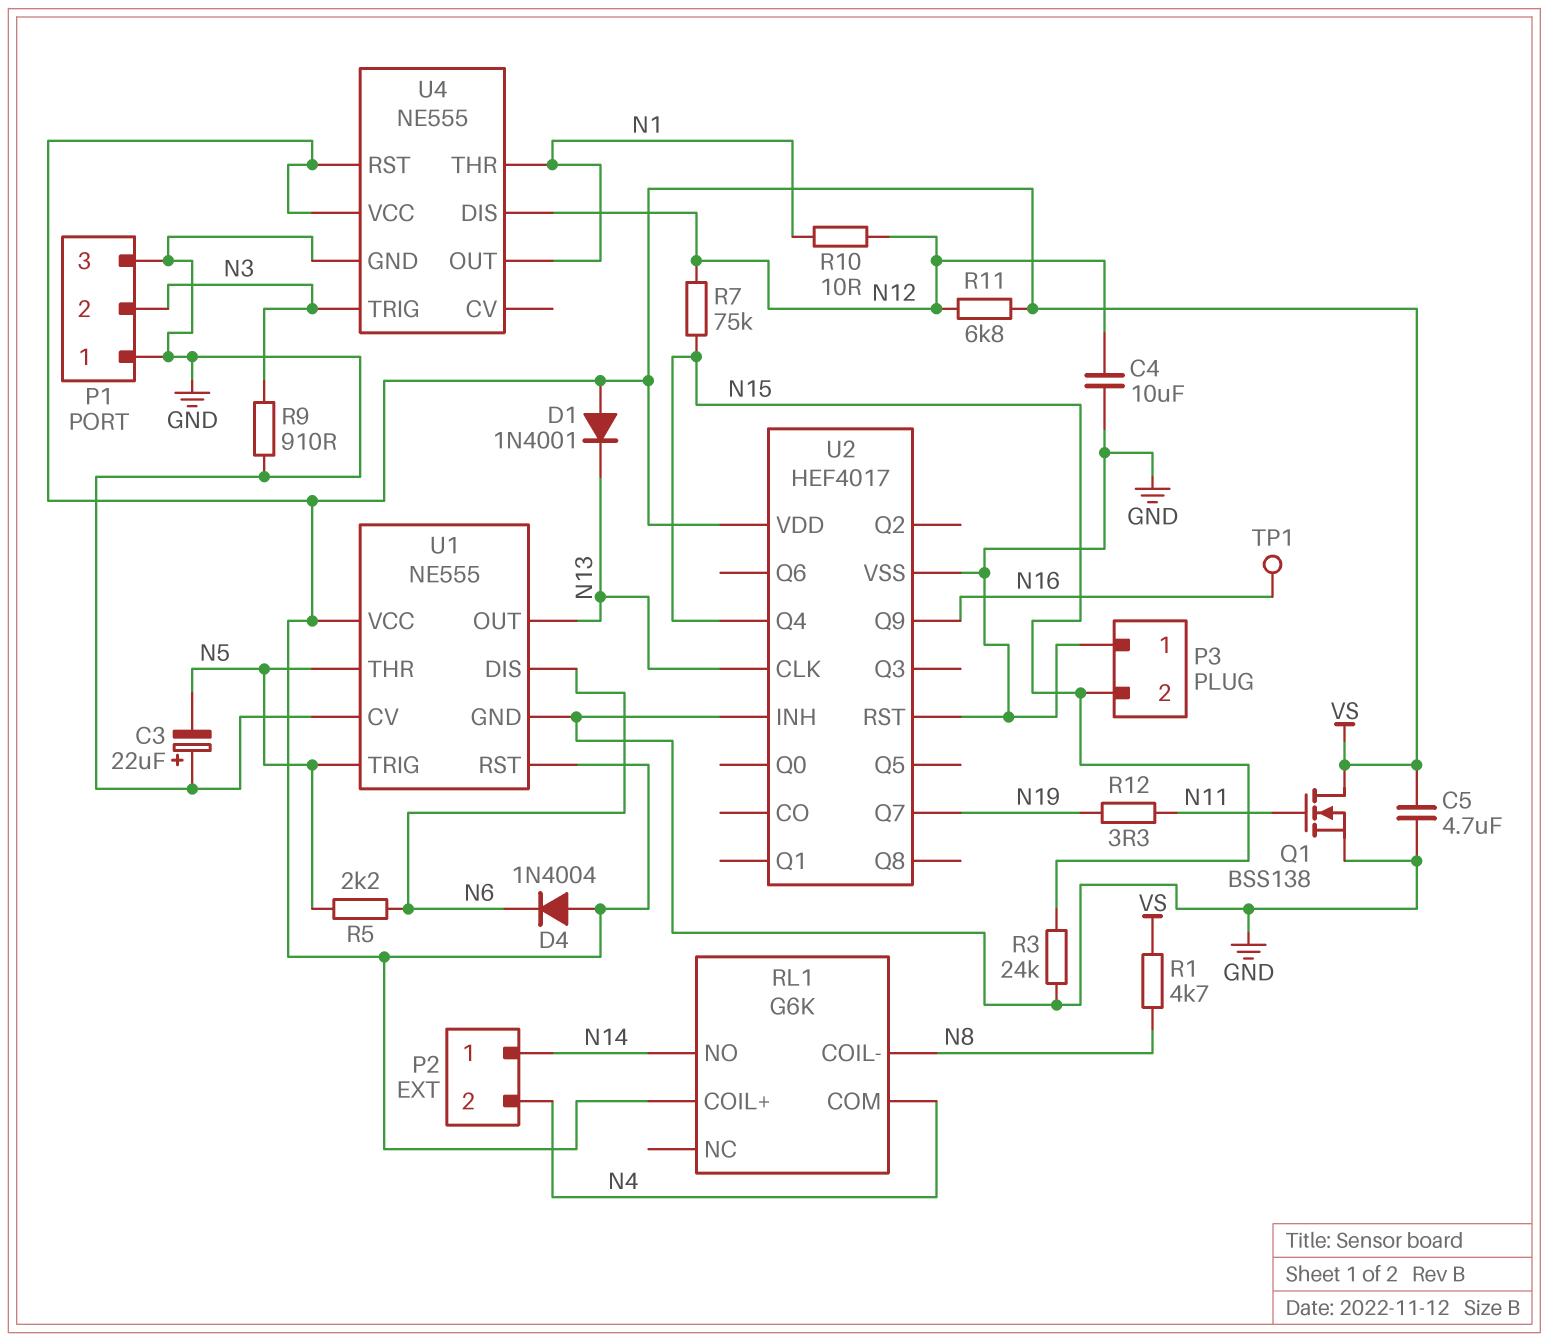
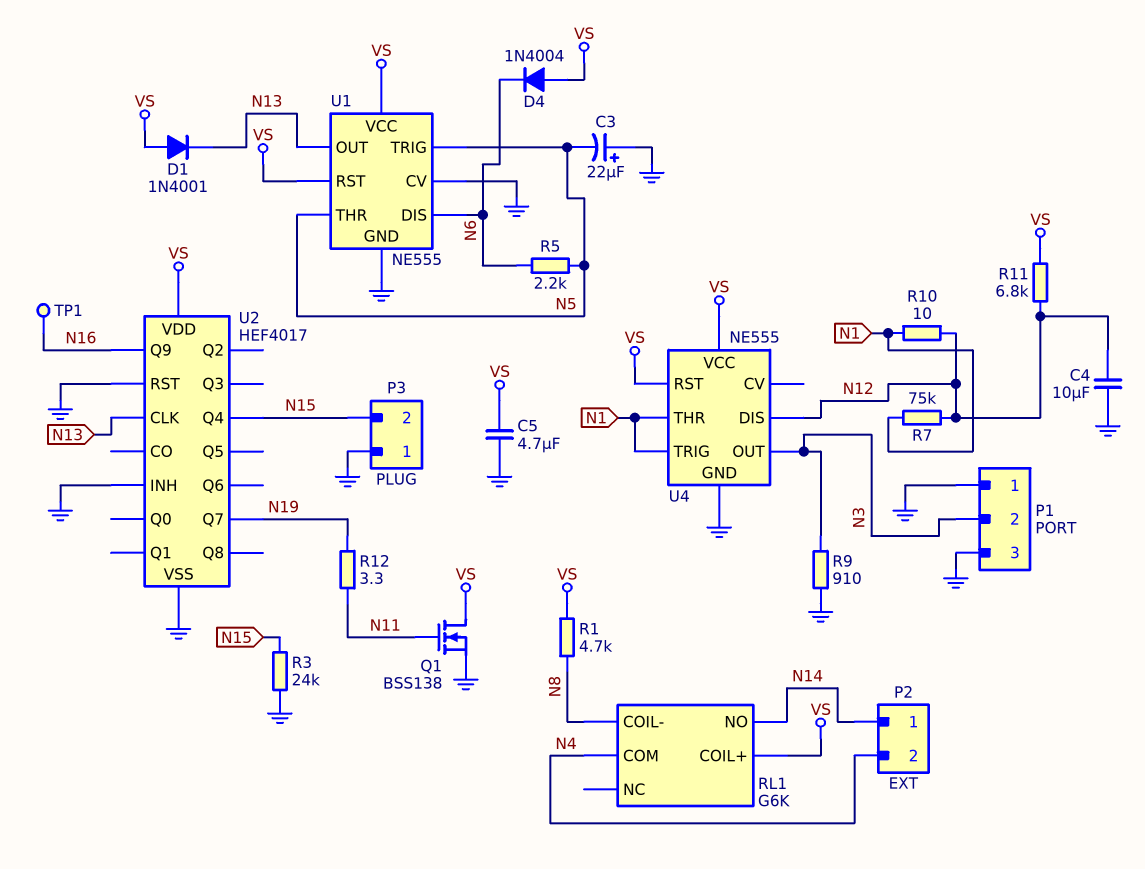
R7: 75k (N12, N15) -> 75k (N1, N12)
U4 pin OUT: N1 -> N3
U4 pin TRIG: N3 -> N1

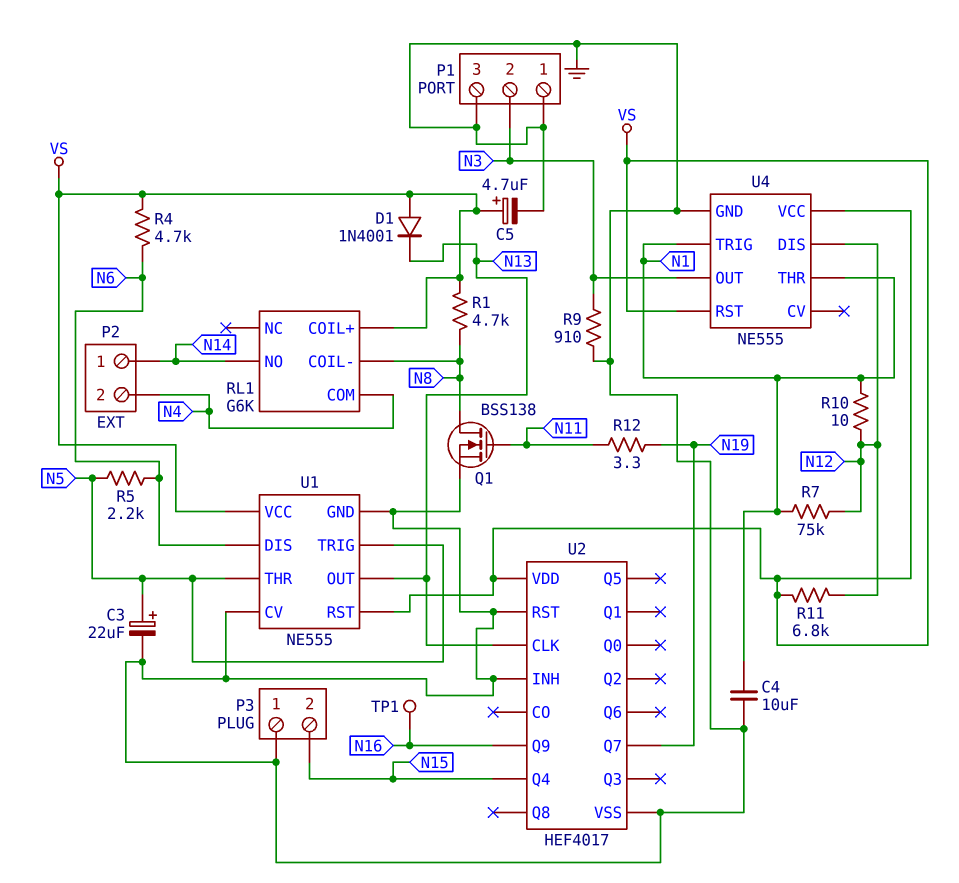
C3: 22uF (plus GND, minus N5) -> 22uF (plus N5, minus GND)
C4: 10uF (GND, N12) -> 10uF (GND, N1)
C5: 4.7uF (GND, VS) -> 4.7uF (plus VS, minus GND)
D4: diode 1N4004 (A VS, K N6) -> none
Q1: NMOS BSS138 (G N11, D VS, S GND) -> NMOS BSS138 (G N11, D N8, S GND)
R3: 24k (GND, N15) -> none
R4: none -> 4.7k (N6, VS)

